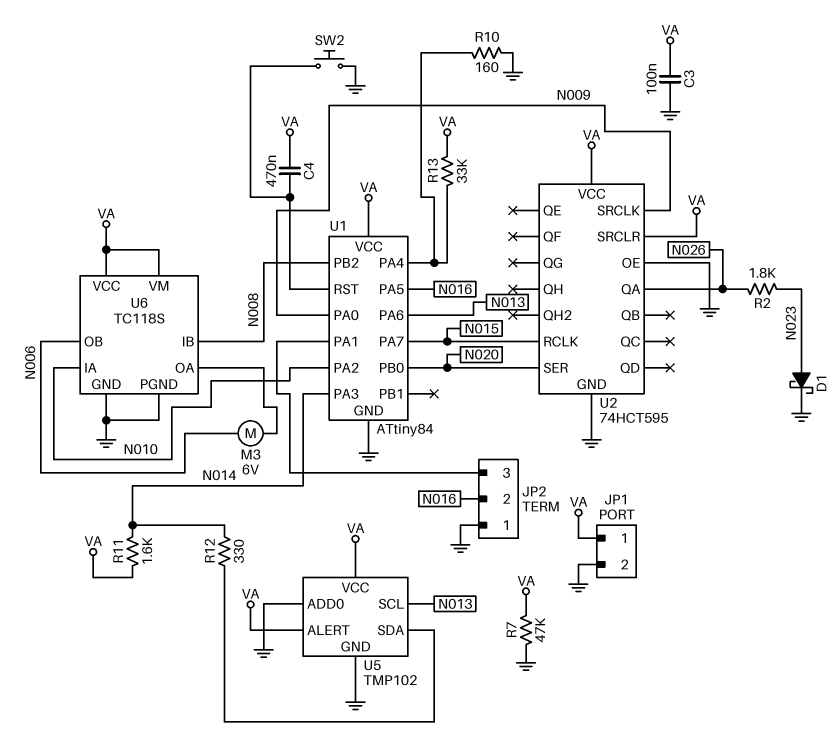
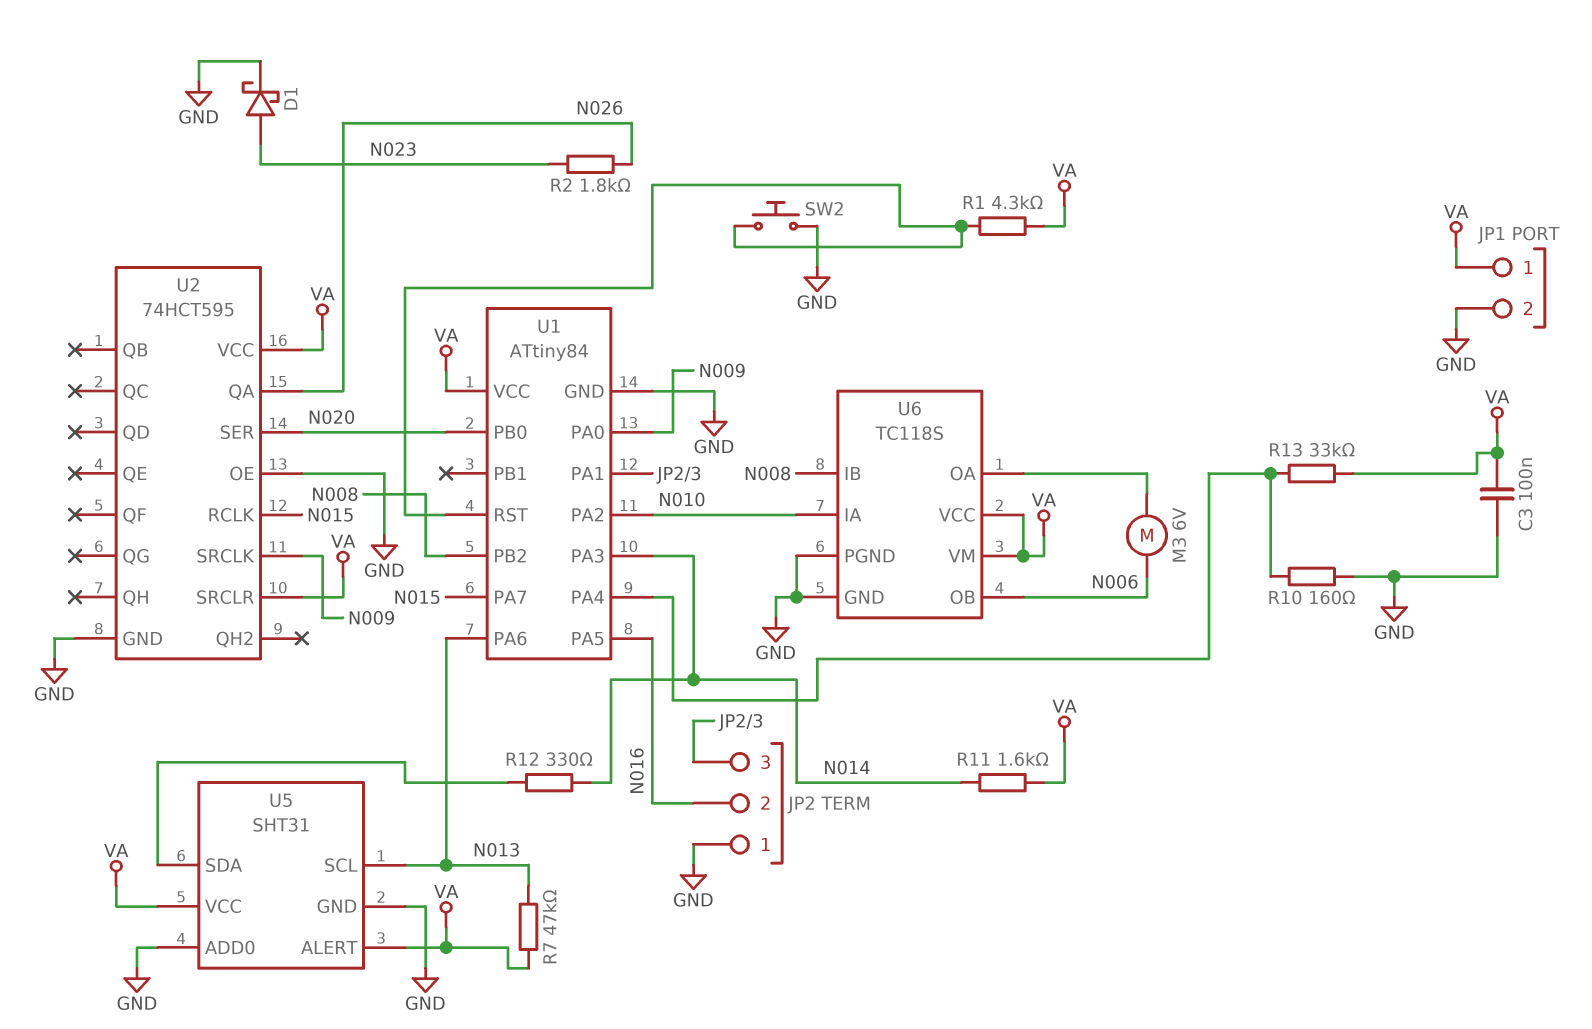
C4: 470nF (U1/RST, VA) -> none
R1: none -> 4.3k (U1/RST, VA)
R7: 47k (GND, VA) -> 47k (N013, VA)
U5: TMP102 -> SHT31

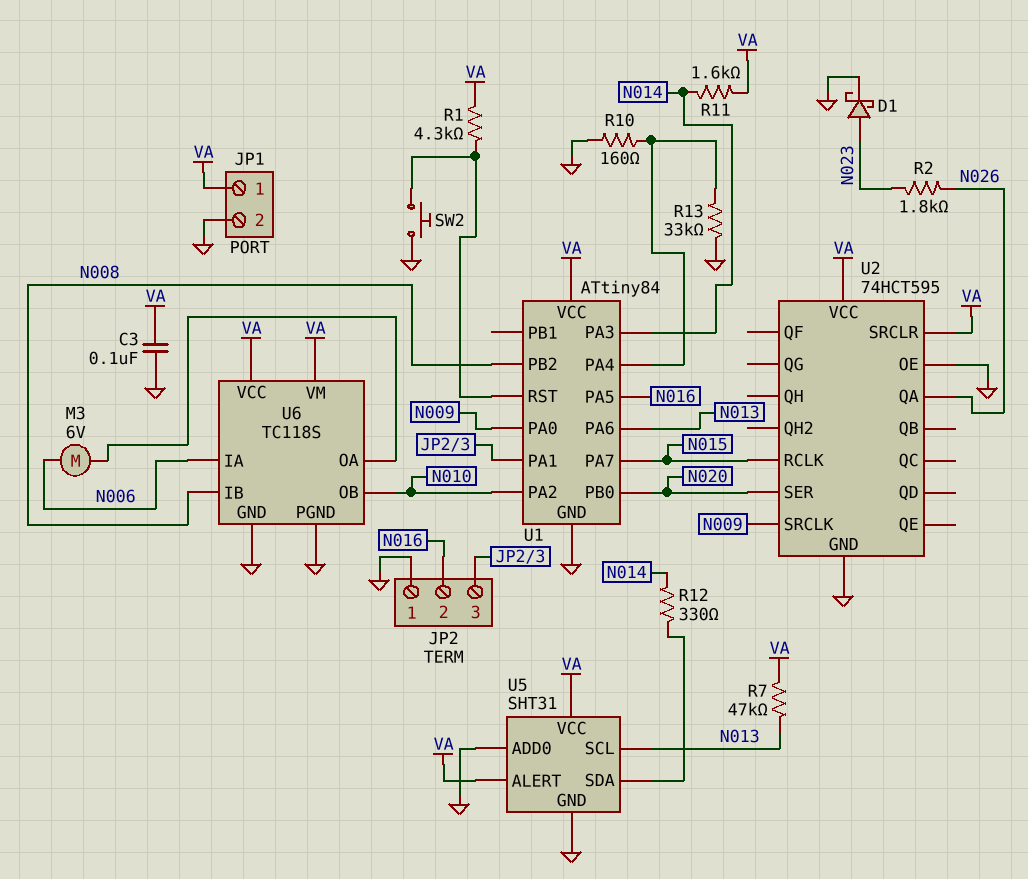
R13: 33k (U1/PA4, VA) -> 33k (GND, U1/PA4)
U6 pin IA: N010 -> N006
U6 pin OB: N006 -> N010

